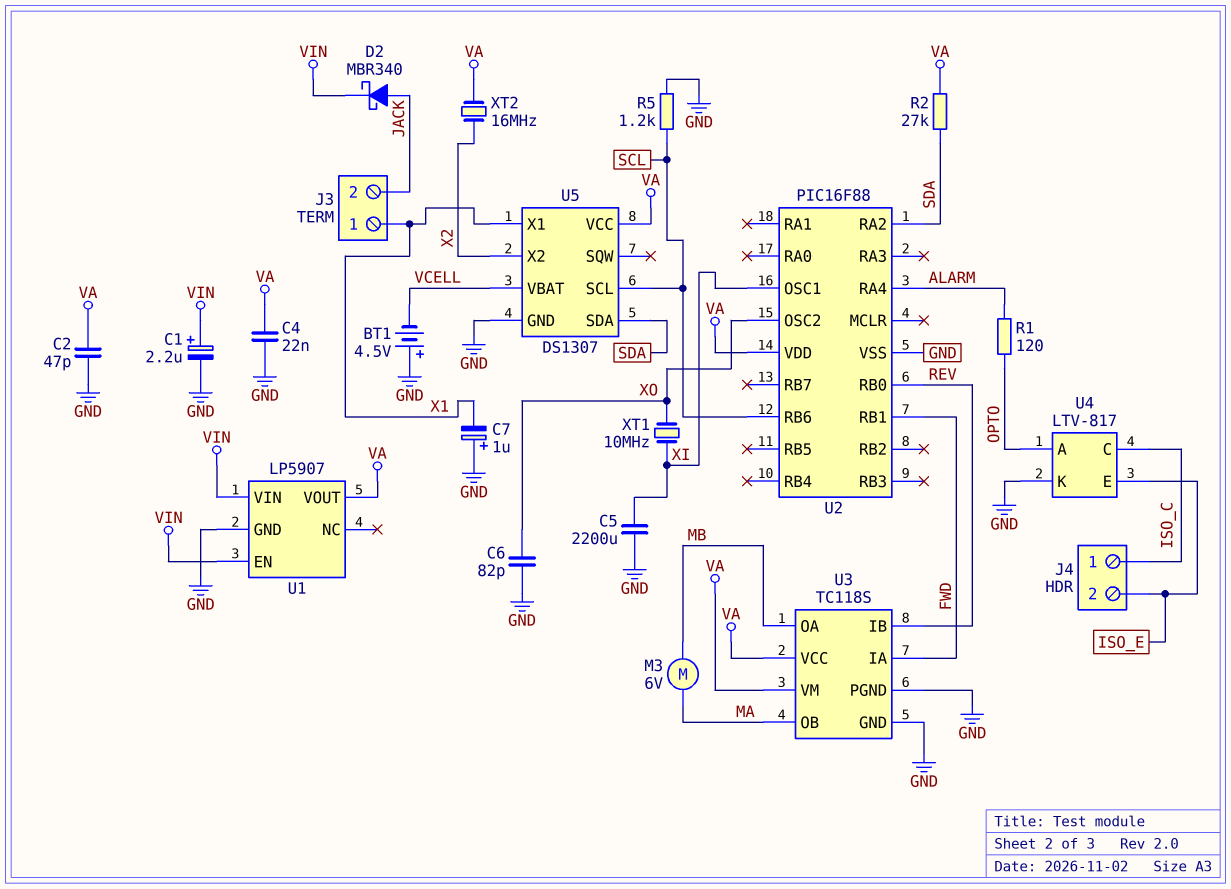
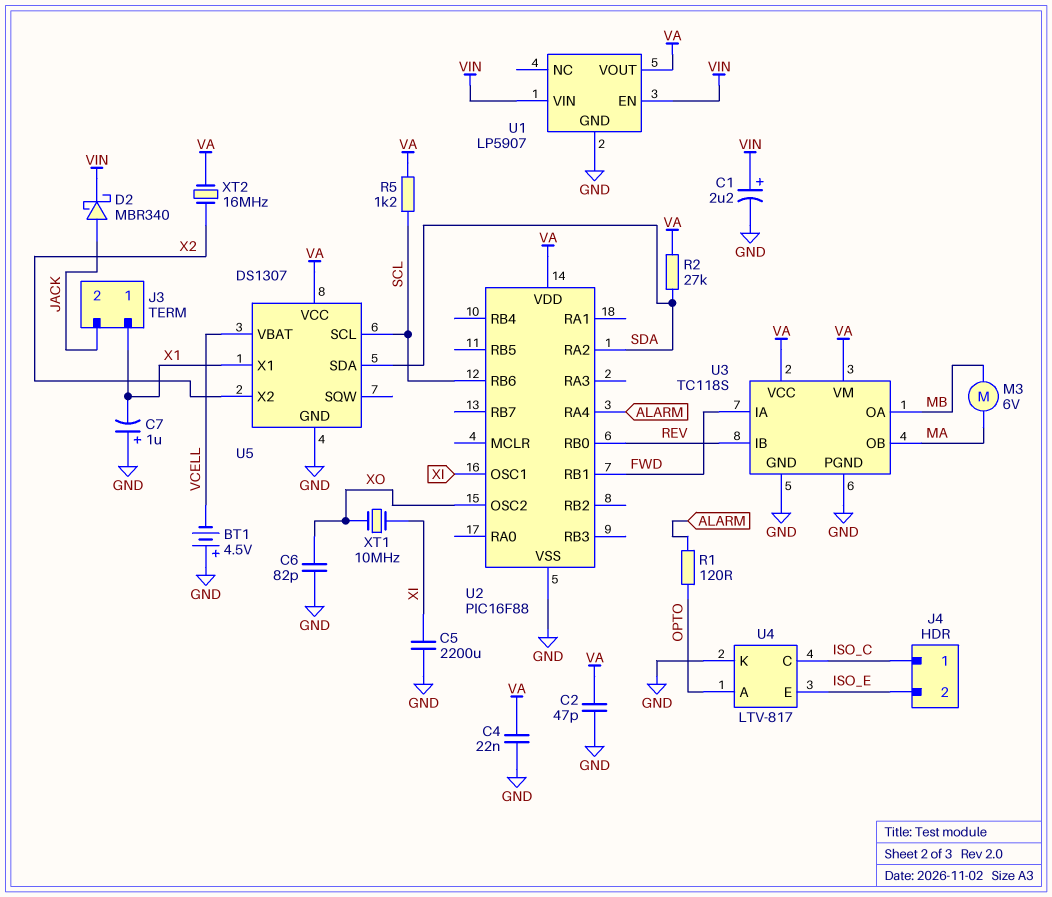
R5: 1.2k (GND, SCL) -> 1.2k (SCL, VA)

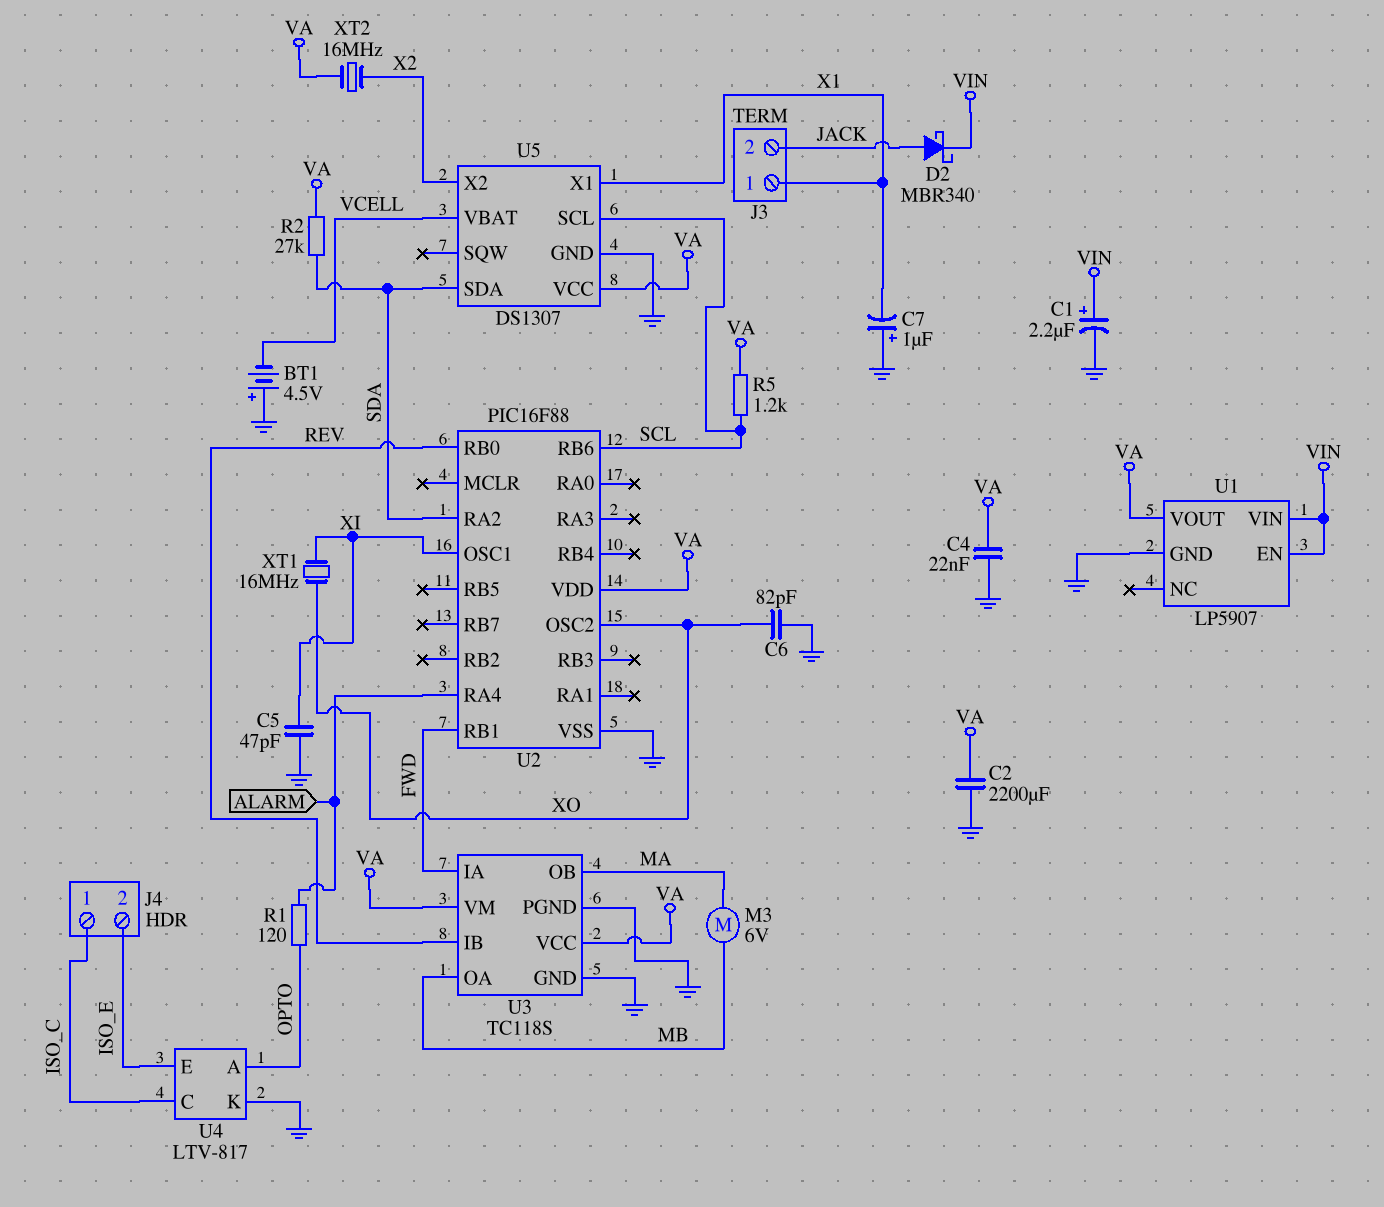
C2: 47pF (GND, VA) -> 2200uF (GND, VA)
C5: 2200uF (GND, XI) -> 47pF (GND, XI)
XT1: 10MHz (XI, XO) -> 16MHz (XI, XO)

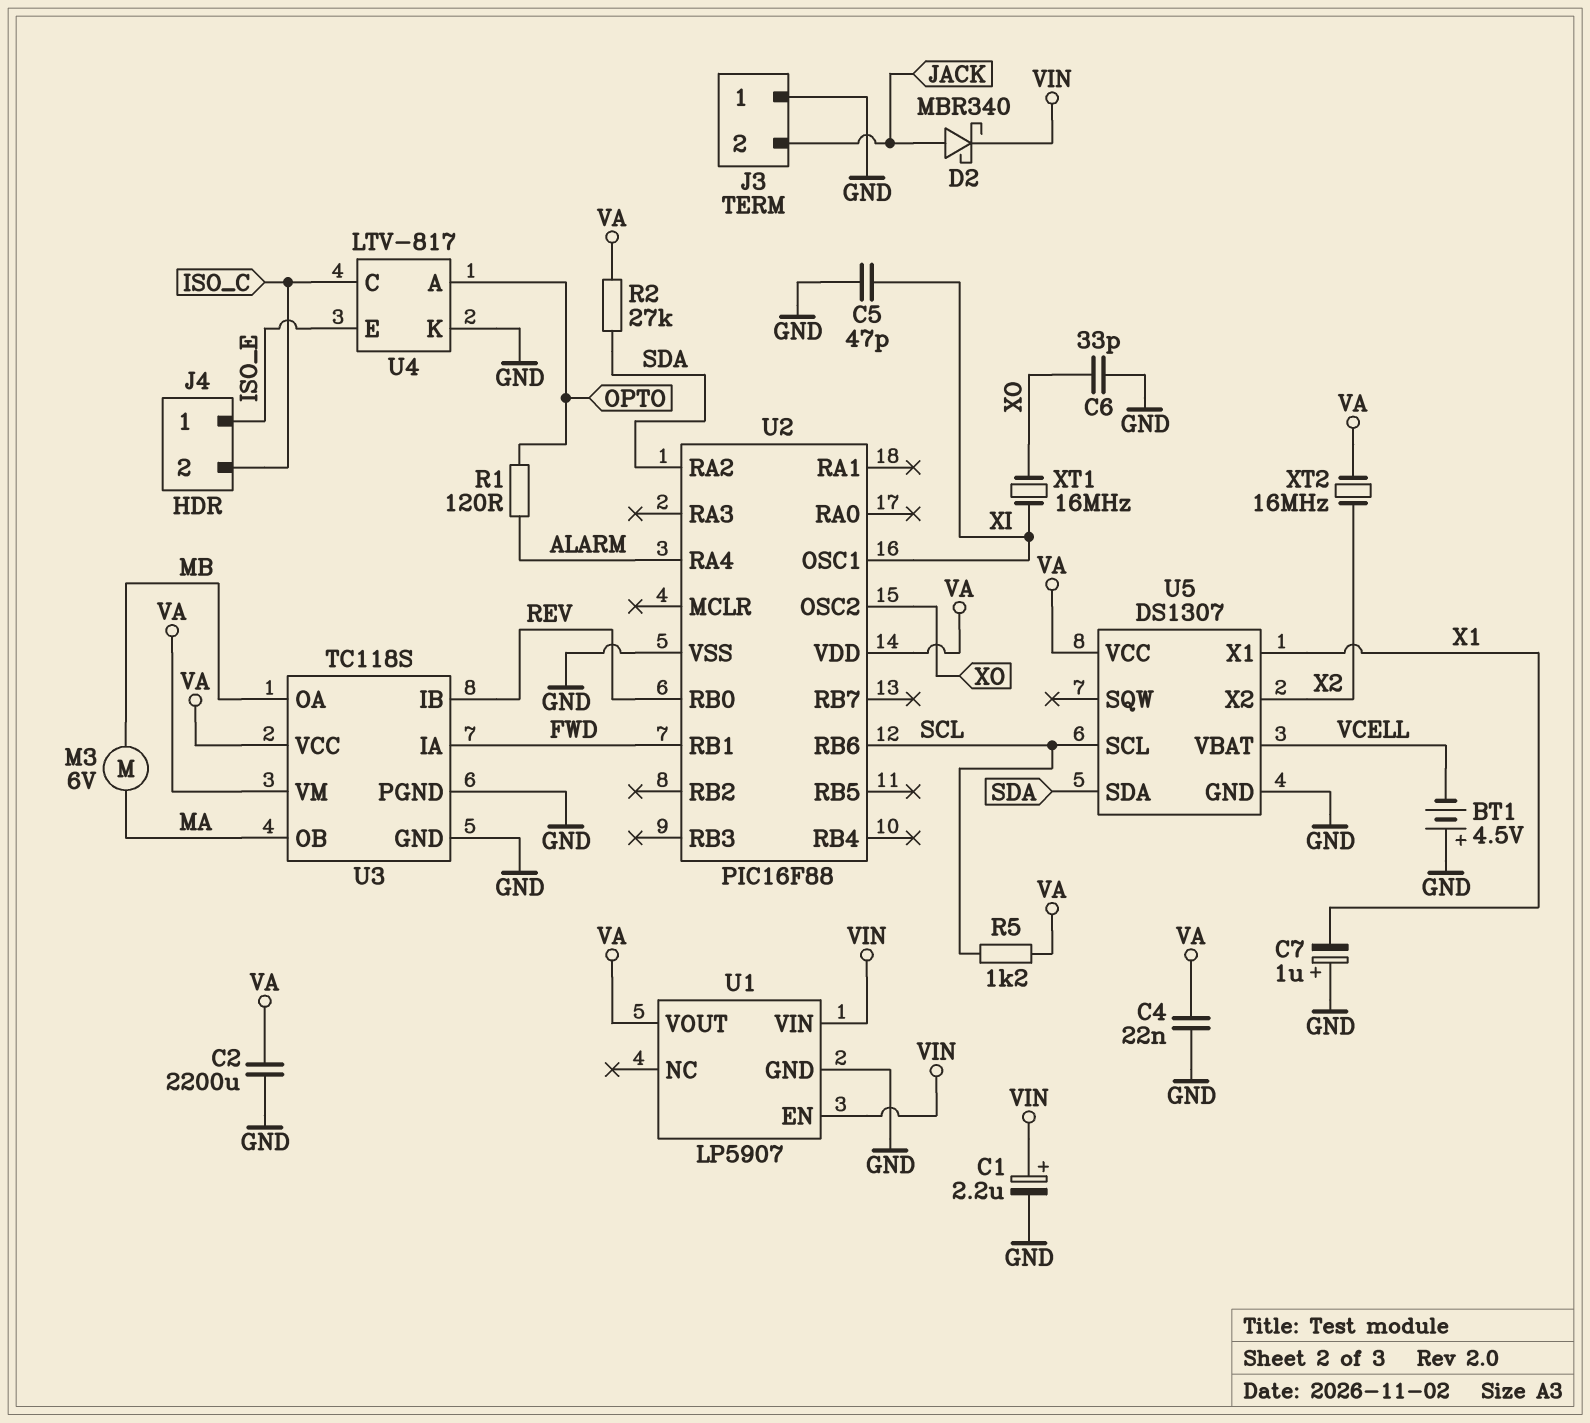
C6: 82pF (GND, XO) -> 33pF (GND, XO)
J3 pin 1: X1 -> GND
J4 pin 1: ISO_C -> ISO_E
J4 pin 2: ISO_E -> ISO_C

